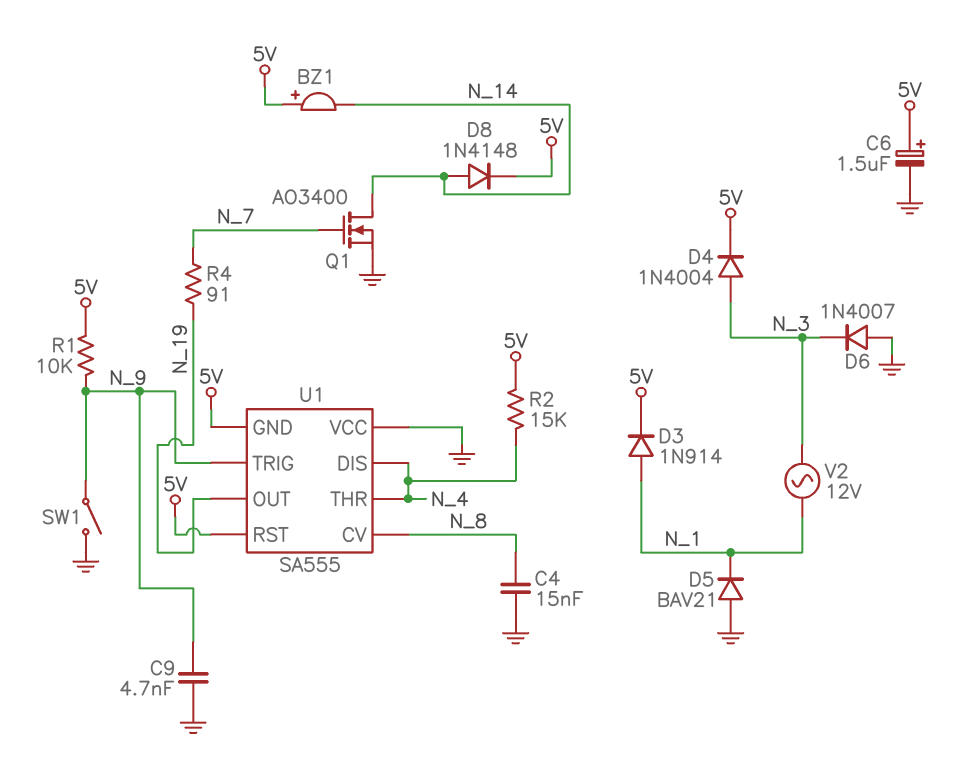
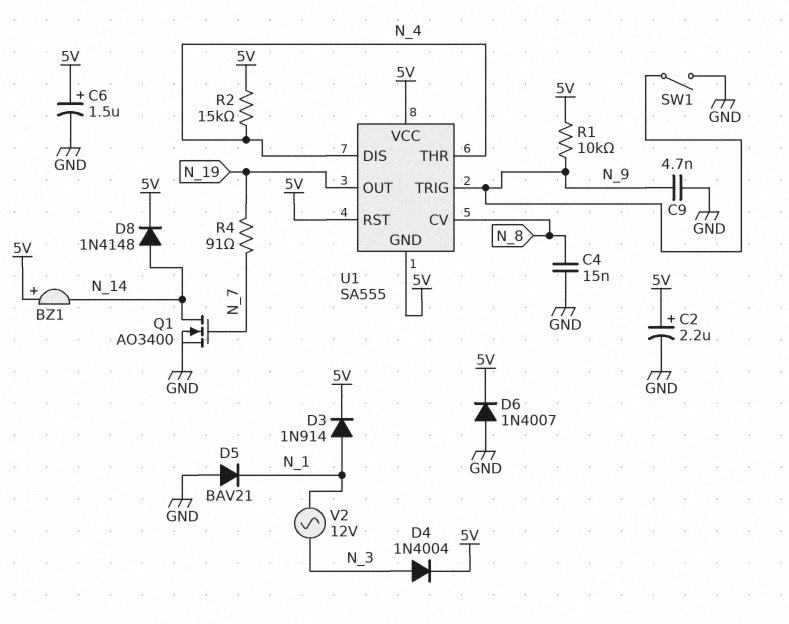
C2: none -> 2.2uF (plus 5V, minus GND)
D6: diode 1N4007 (A GND, K N_3) -> diode 1N4007 (A GND, K 5V)
U1 pin VCC: GND -> 5V

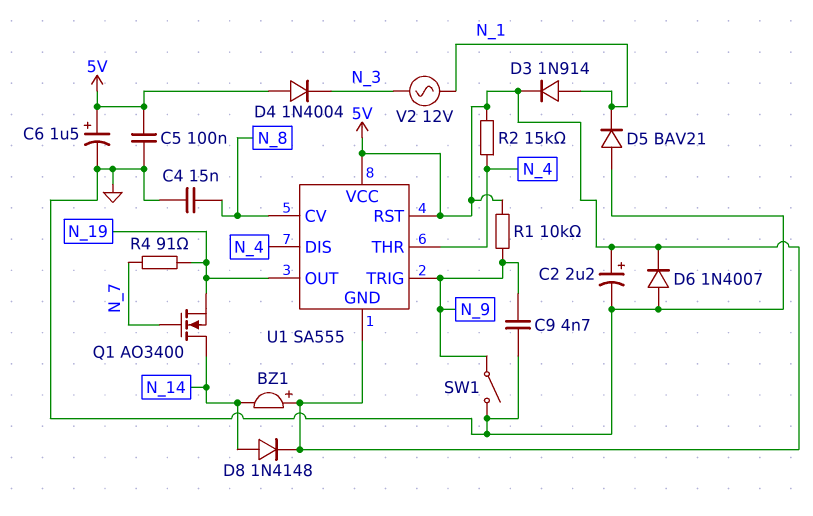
C5: none -> 100nF (5V, GND)
D4: diode 1N4004 (A N_3, K 5V) -> diode 1N4004 (A 5V, K N_3)
Q1: NMOS AO3400 (G N_7, D N_14, S GND) -> NMOS AO3400 (G N_7, D N_14, S N_19)

